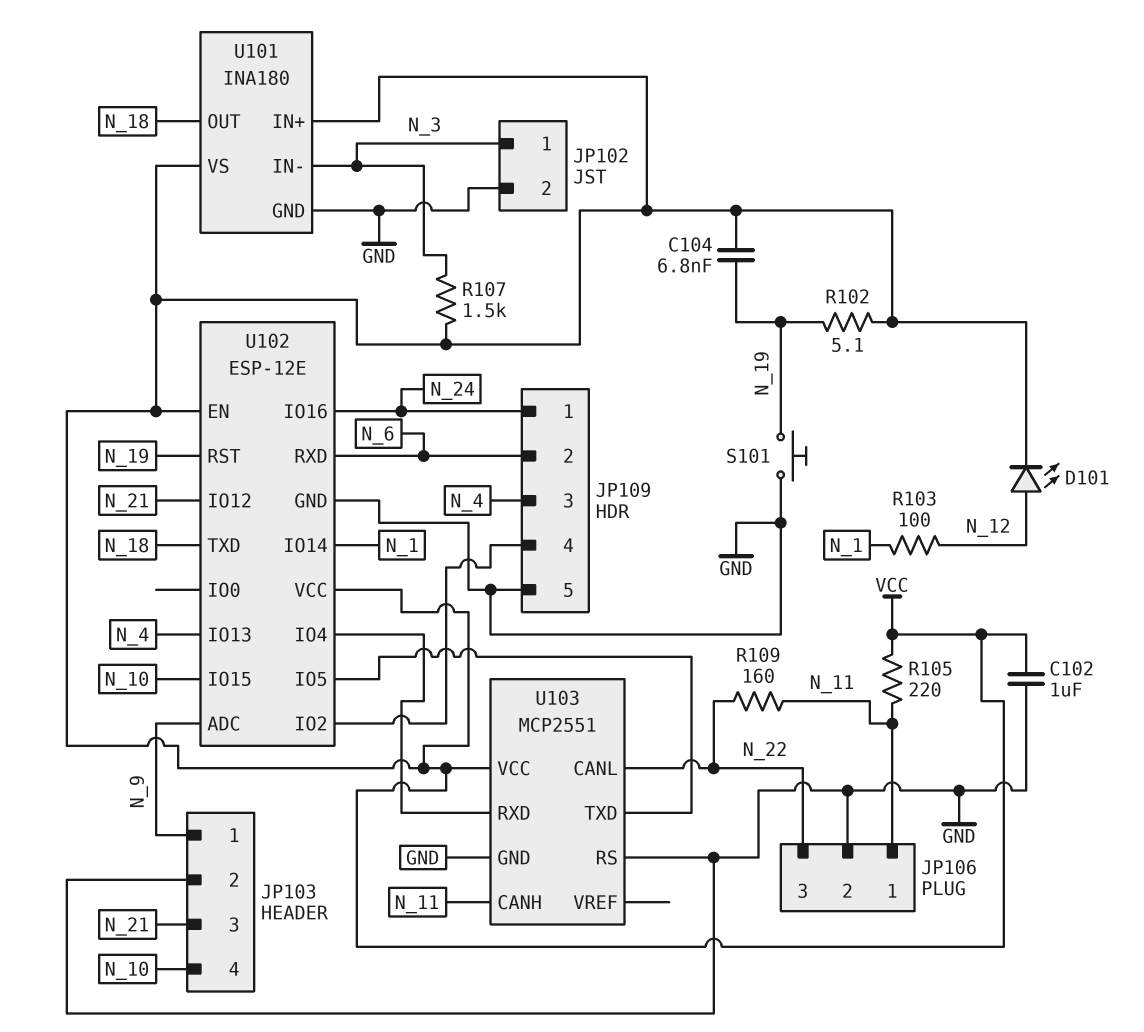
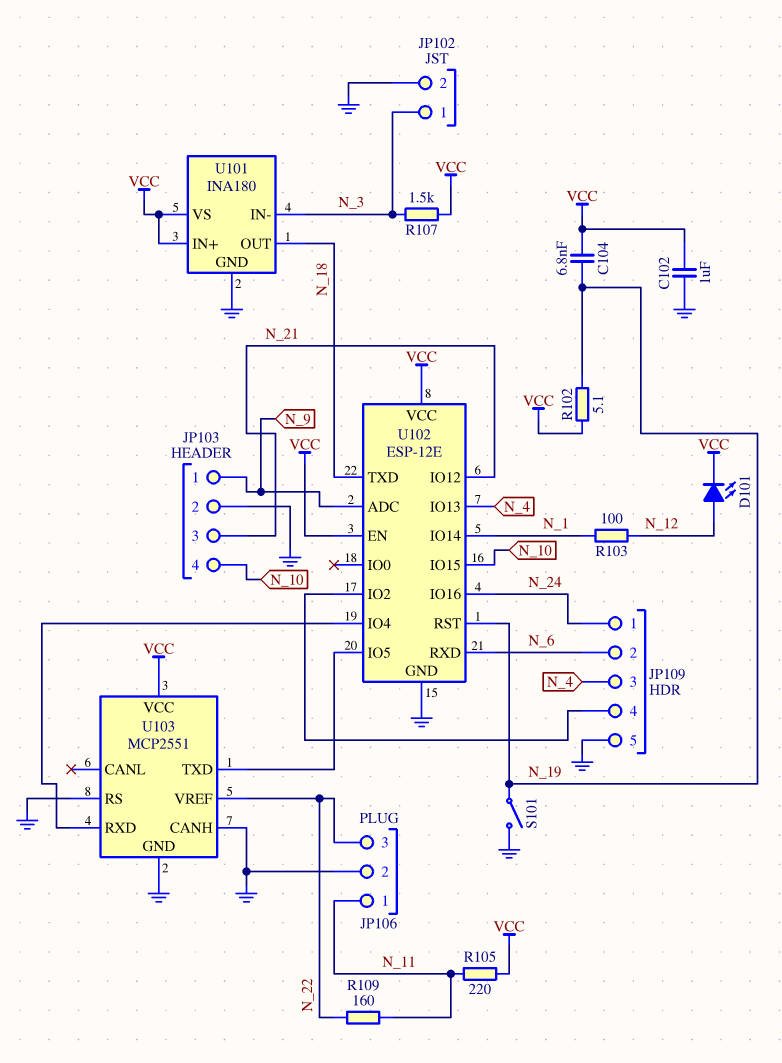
S101: button (GND, N_19) -> switch (GND, N_19)
U103 pin CANH: N_11 -> GND
U103 pin CANL: N_22 -> none
U103 pin VREF: none -> N_22

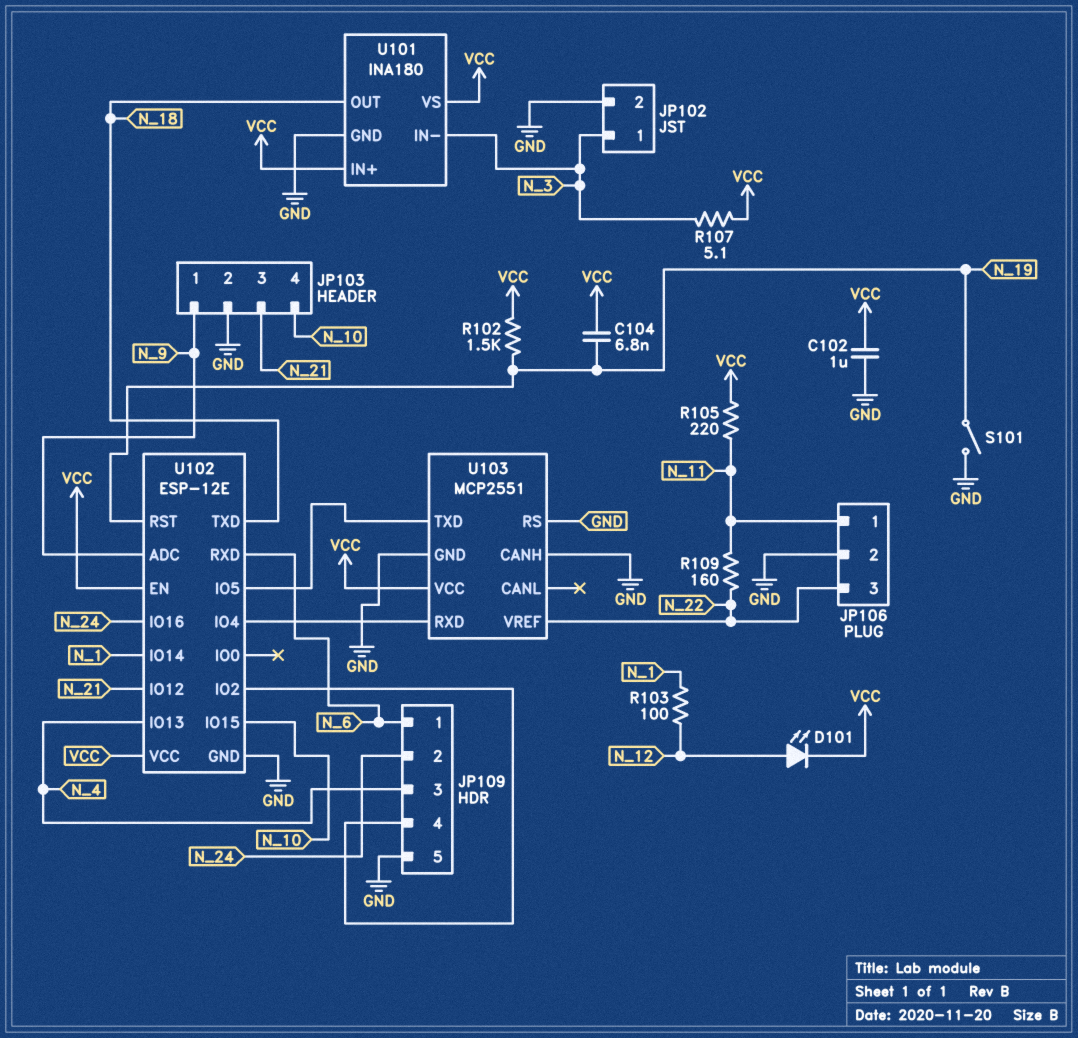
JP109 pin 1: N_24 -> N_6
JP109 pin 2: N_6 -> N_24
R102: 5.1 (N_19, VCC) -> 1.5k (N_19, VCC)
R107: 1.5k (N_3, VCC) -> 5.1 (N_3, VCC)

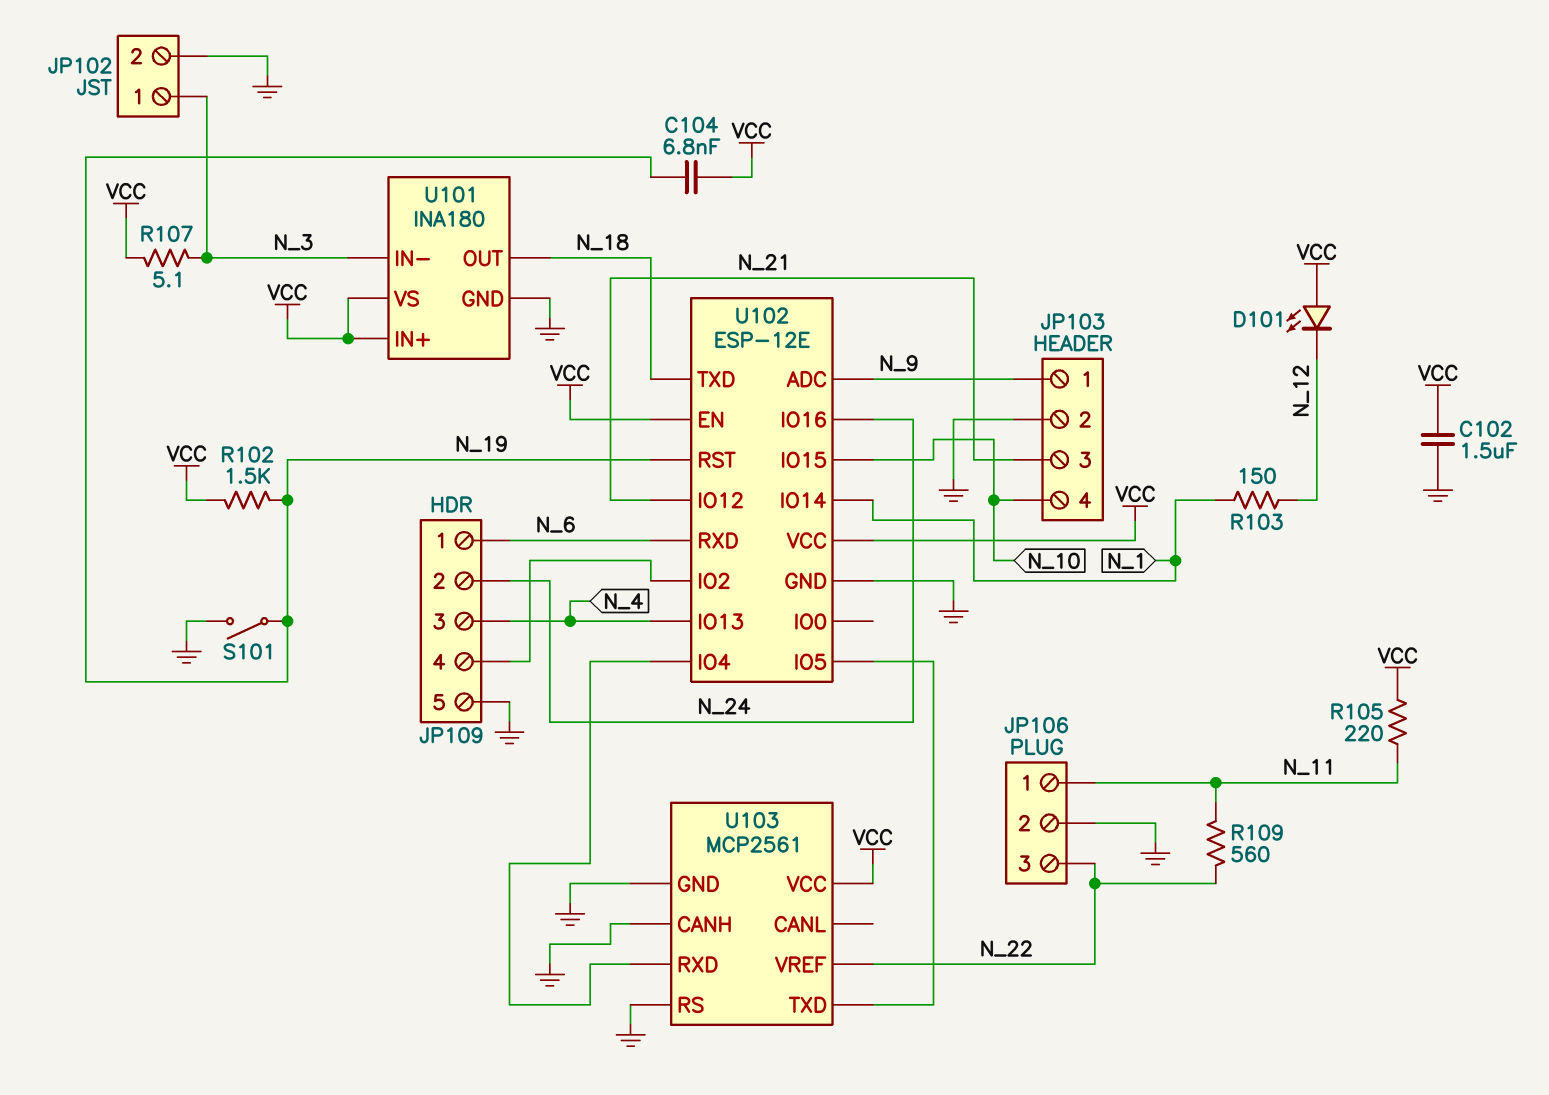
C102: 1uF (GND, VCC) -> 1.5uF (GND, VCC)
D101: LED (A N_12, K VCC) -> LED (A VCC, K N_12)
R103: 100 (N_1, N_12) -> 150 (N_1, N_12)
R109: 160 (N_11, N_22) -> 560 (N_11, N_22)
U103: MCP2551 -> MCP2561

